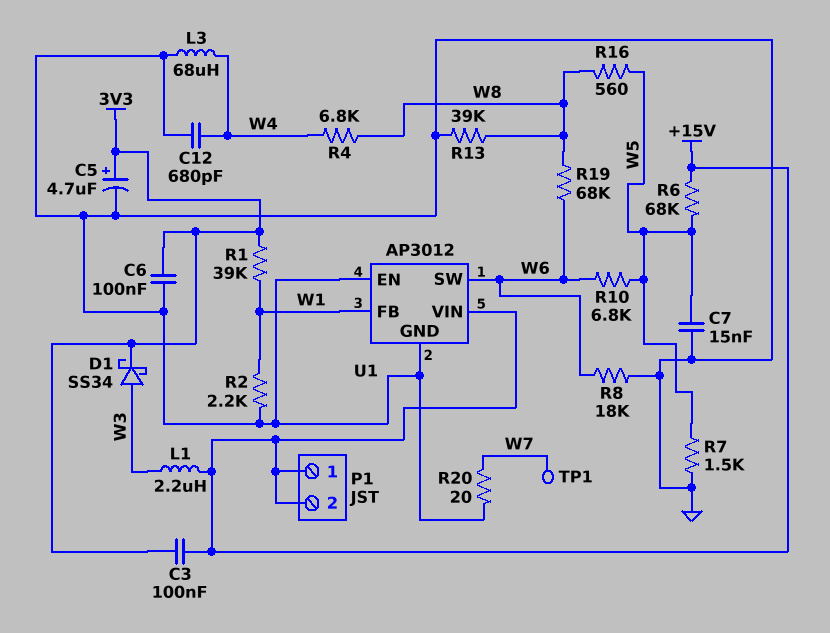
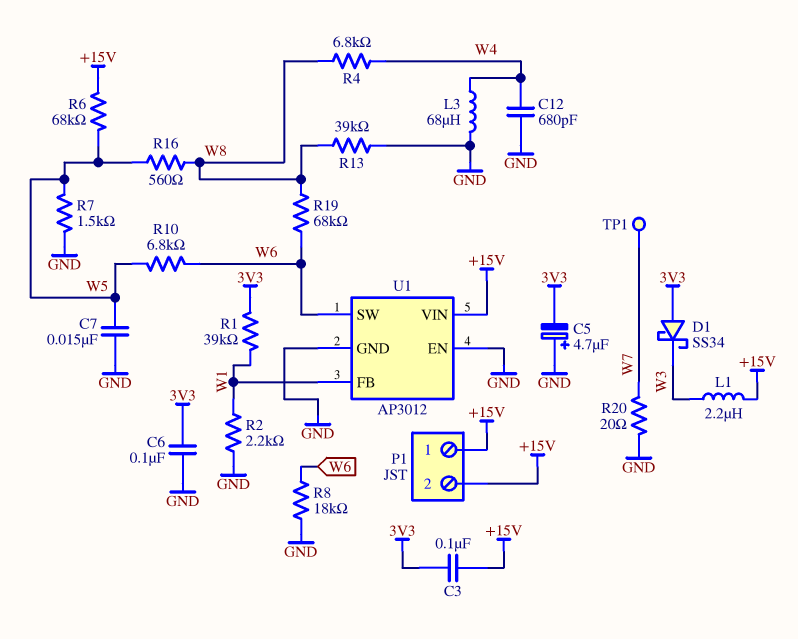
C5: 4.7uF (plus 3V3, minus GND) -> 4.7uF (plus GND, minus 3V3)
D1: schottky SS34 (A W3, K 3V3) -> schottky SS34 (A 3V3, K W3)

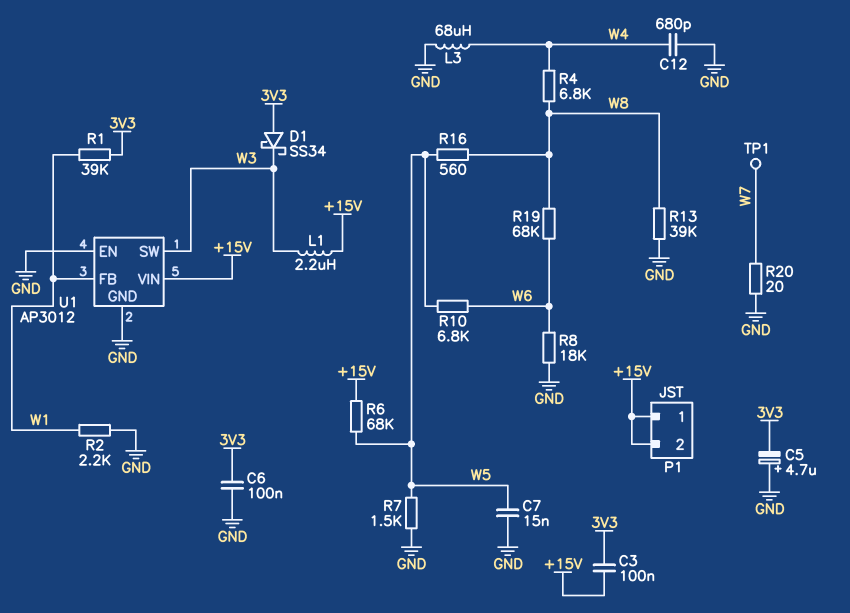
U1 pin SW: W6 -> W3

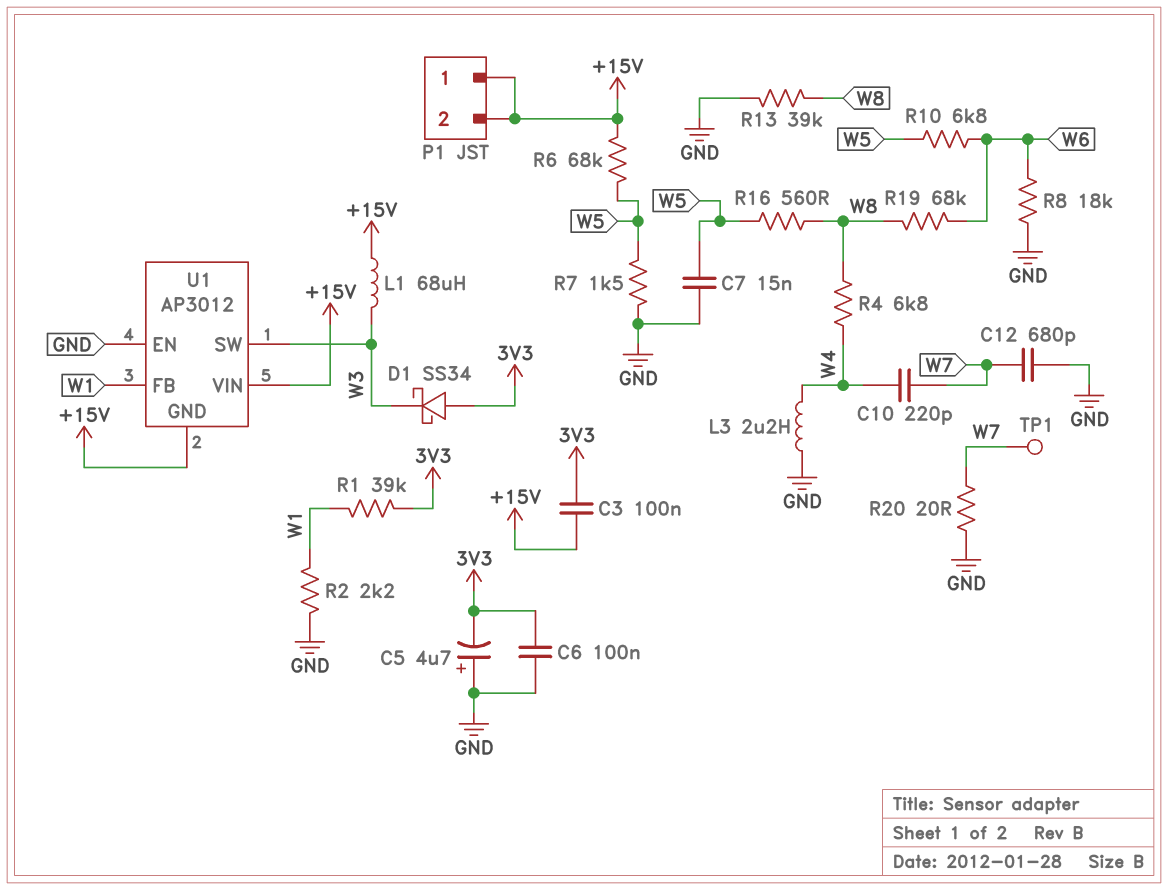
C10: none -> 220pF (W4, W7)
C12: 680pF (GND, W4) -> 680pF (GND, W7)
L1: 2.2uH (+15V, W3) -> 68uH (+15V, W3)
L3: 68uH (GND, W4) -> 2.2uH (GND, W4)
U1 pin GND: GND -> +15V

